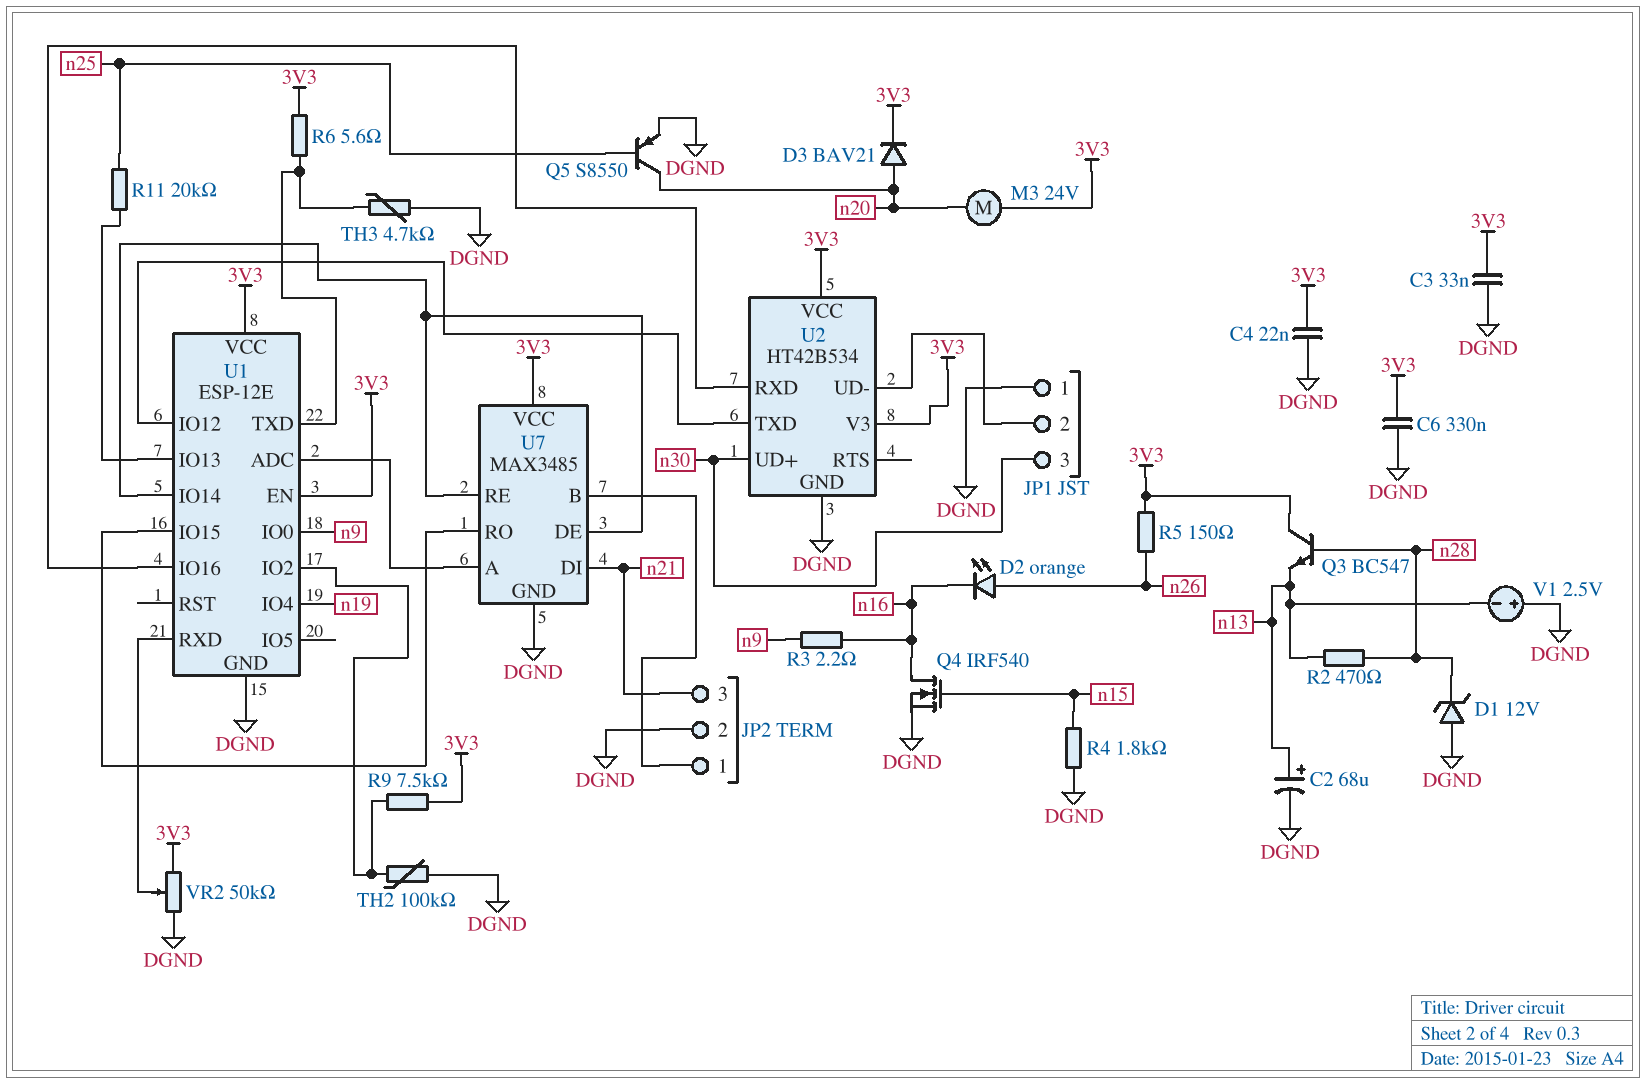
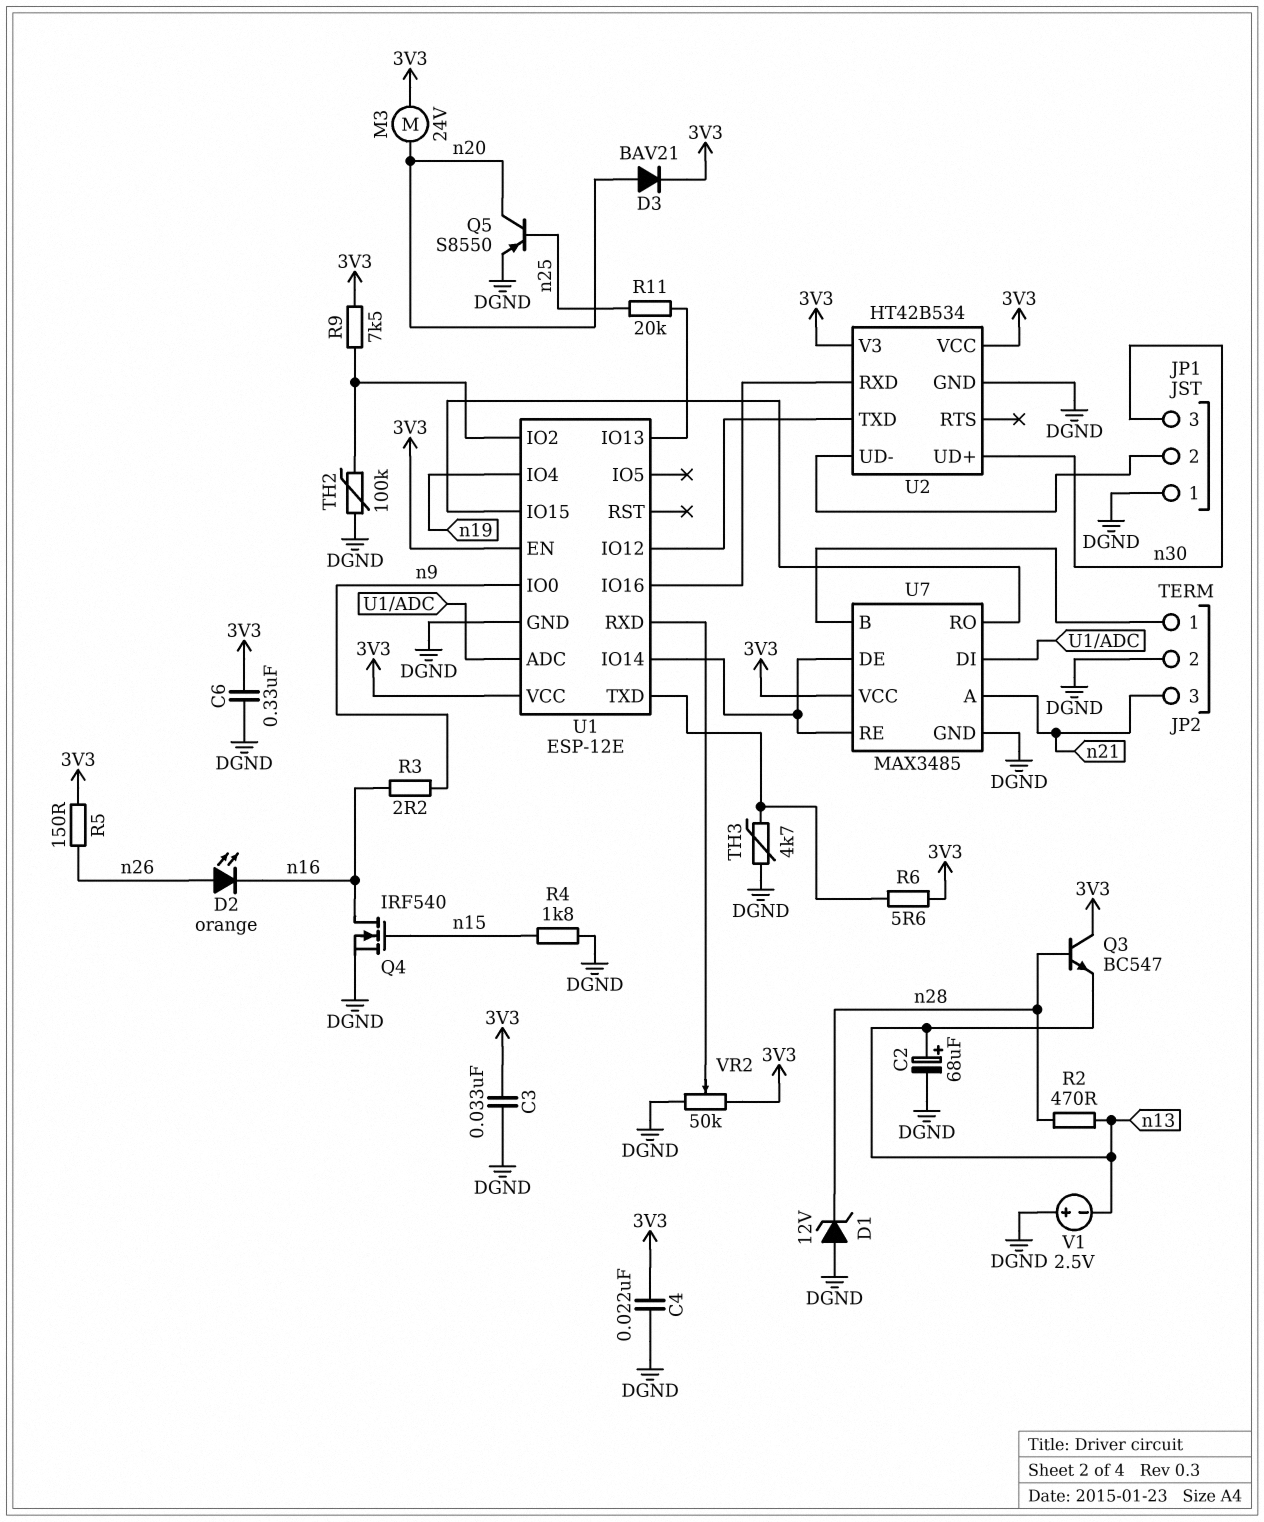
U7 pin A: U1/ADC -> n21
U7 pin DI: n21 -> U1/ADC

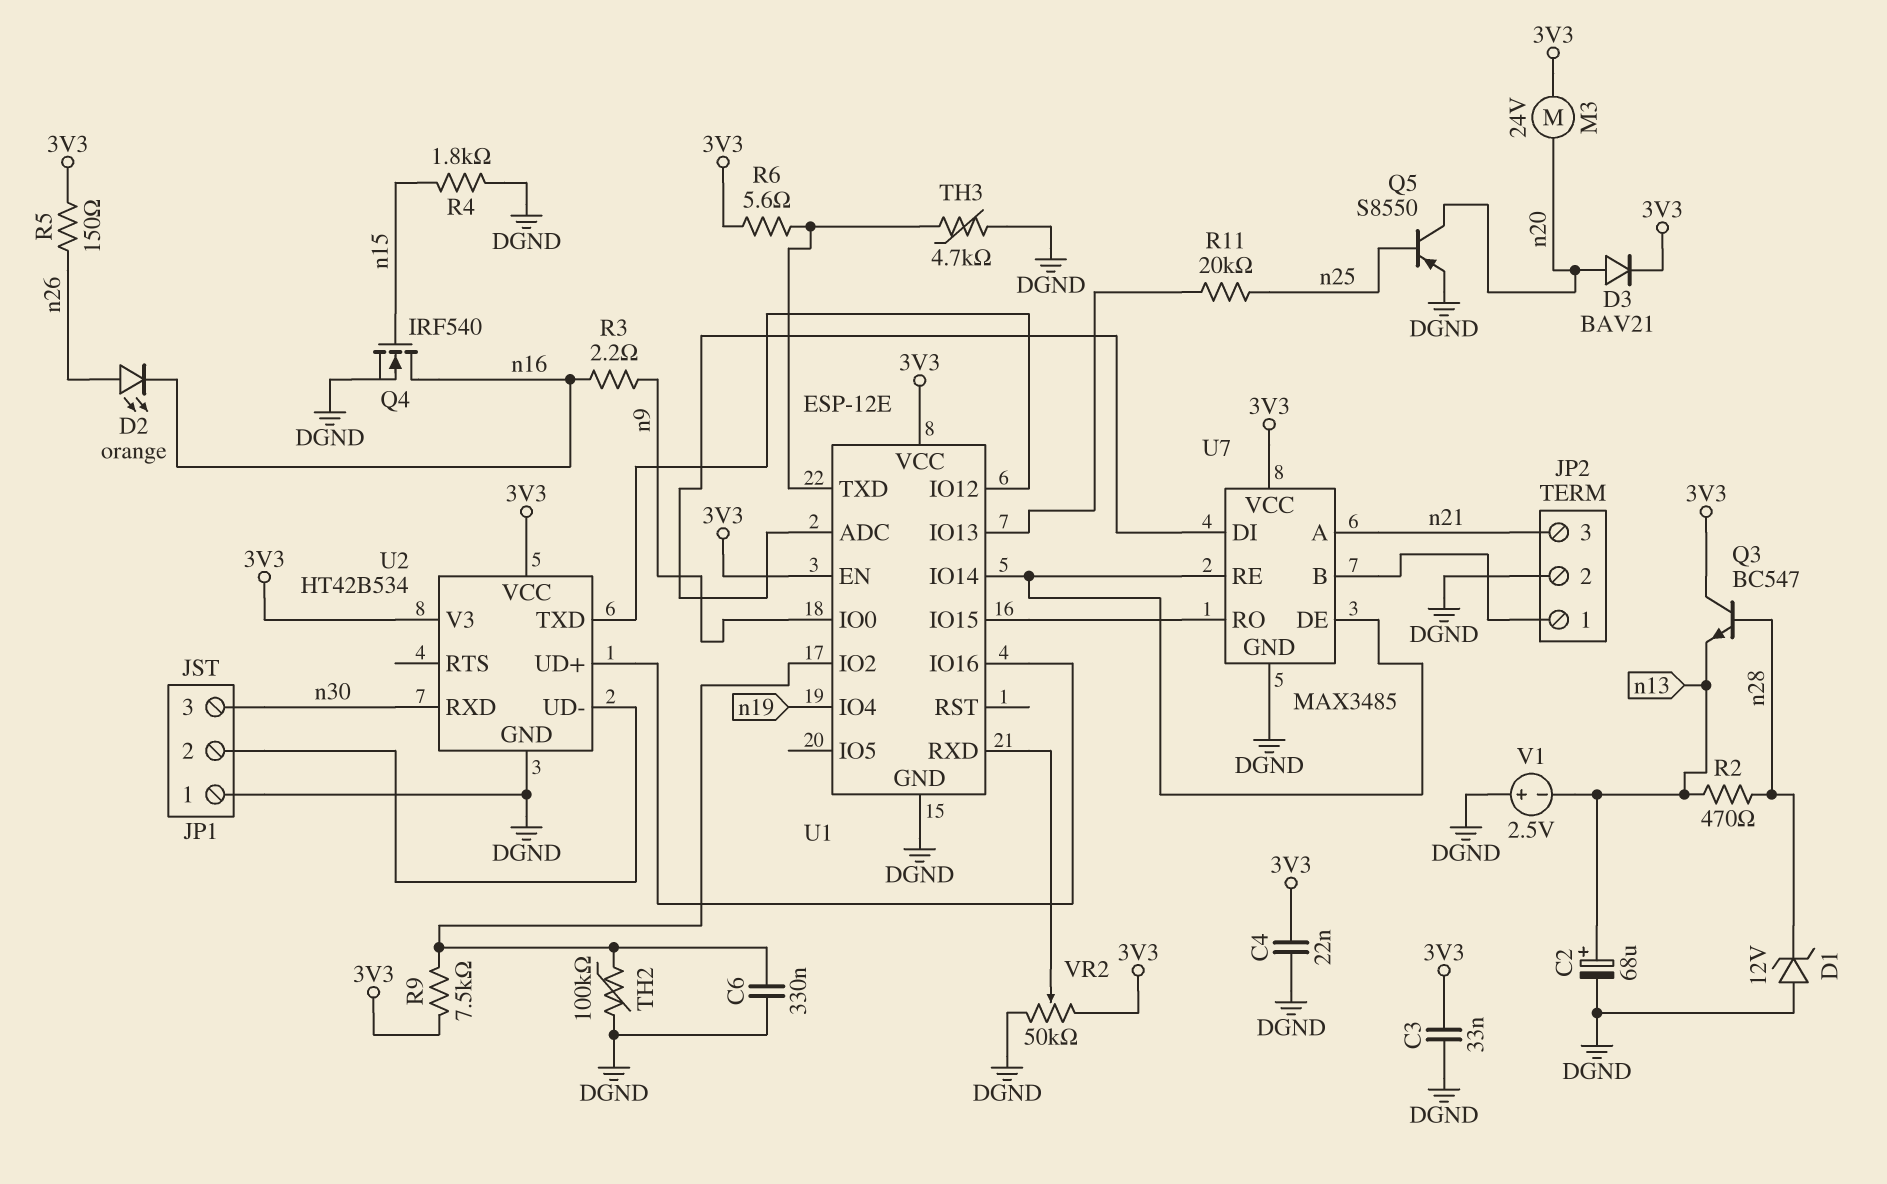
C6: 330nF (3V3, DGND) -> 330nF (DGND, U1/IO2)
U2 pin RXD: U1/IO16 -> n30
U2 pin UD+: n30 -> U1/IO16

